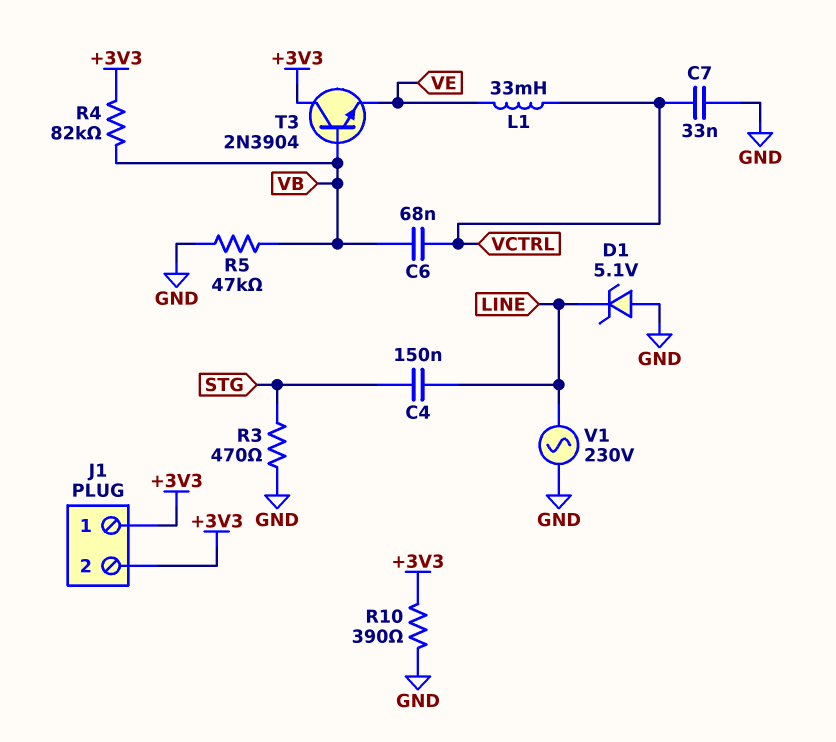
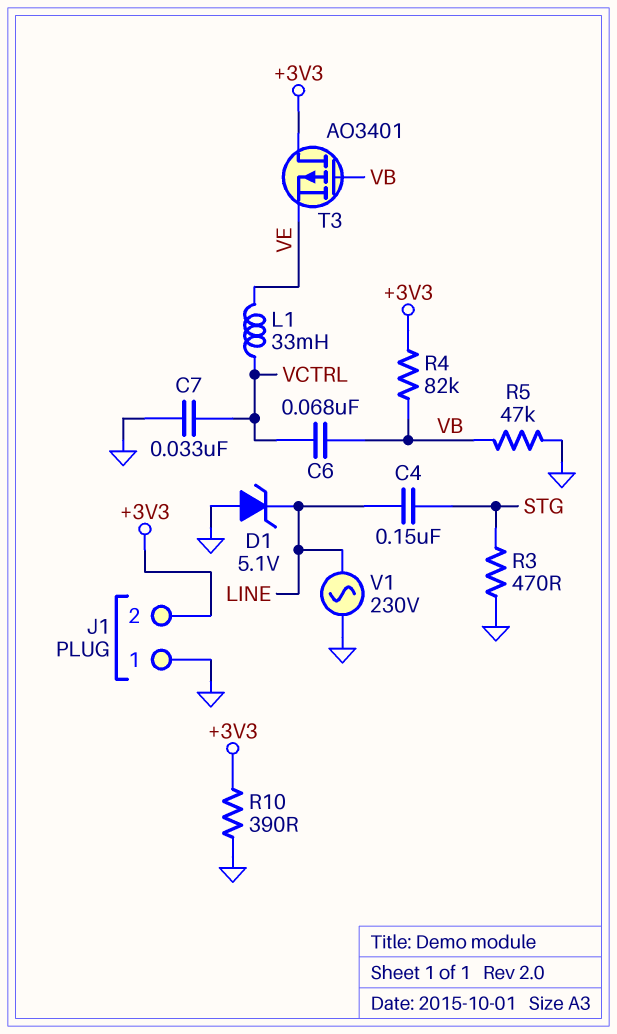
J1 pin 1: +3V3 -> GND
T3: NPN 2N3904 (B VB, C +3V3, E VE) -> PMOS AO3401 (G VB, D +3V3, S VE)

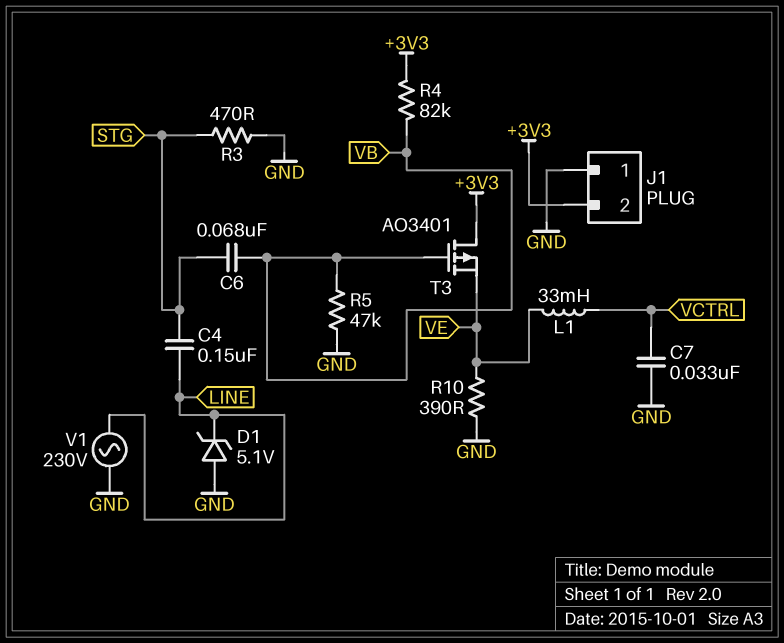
C6: 68nF (VB, VCTRL) -> 68nF (STG, VB)
R10: 390 (+3V3, GND) -> 390 (GND, VE)

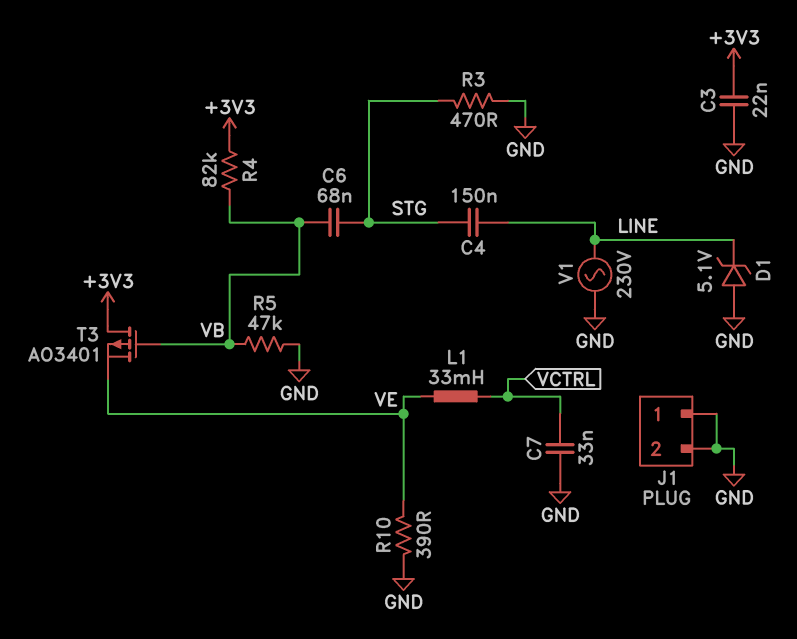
C3: none -> 22nF (+3V3, GND)
J1 pin 2: +3V3 -> GND

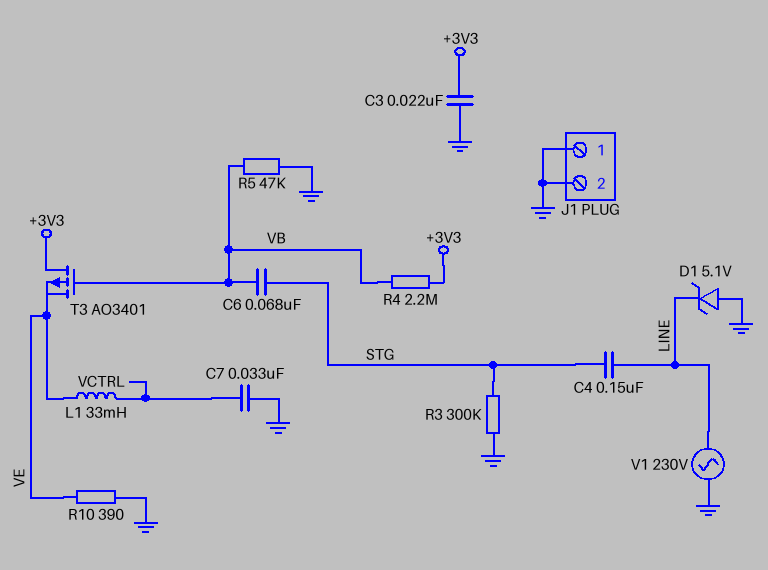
R3: 470 (GND, STG) -> 300k (GND, STG)
R4: 82k (+3V3, VB) -> 2.2M (+3V3, VB)

